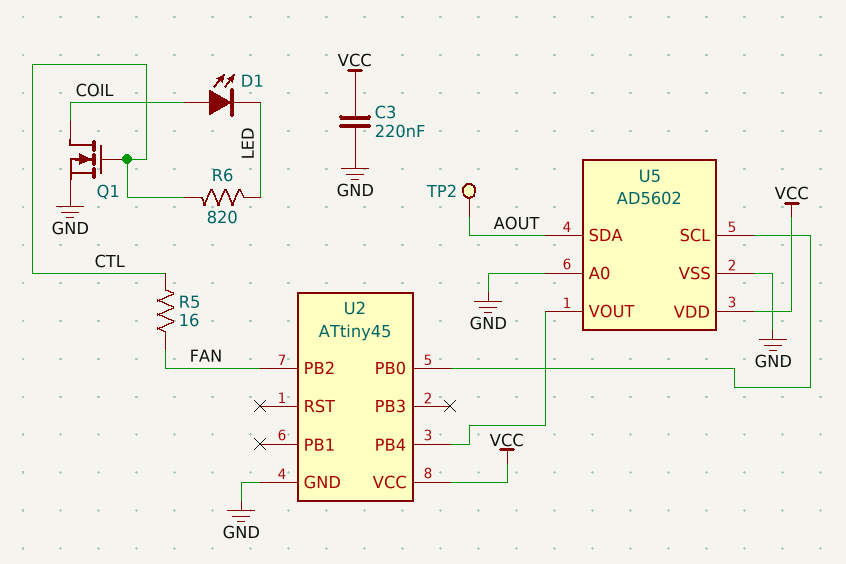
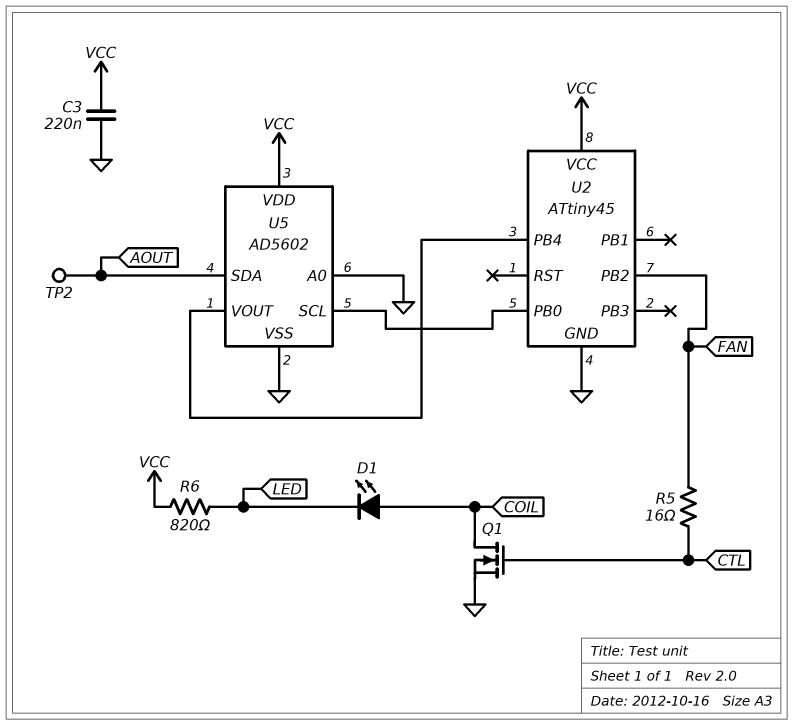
R6: 820 (CTL, LED) -> 820 (LED, VCC)

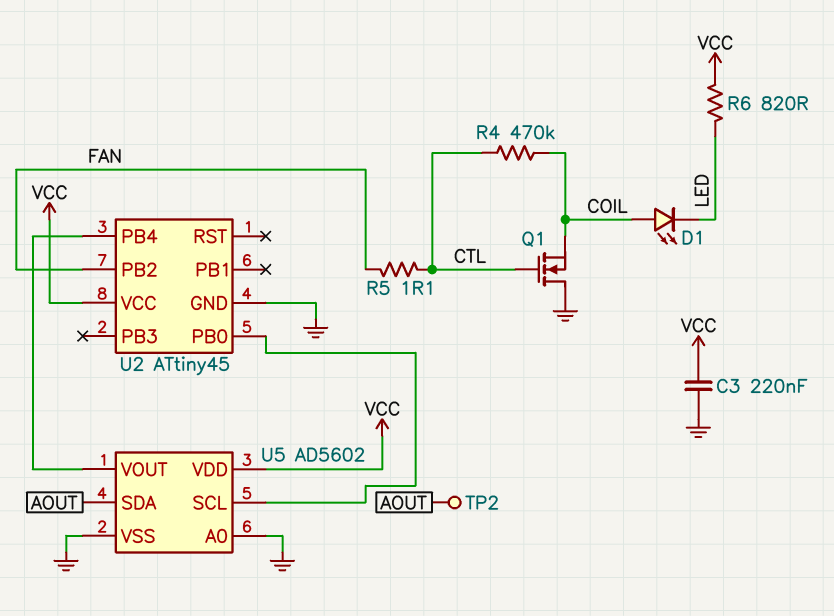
Q1: NMOS (G CTL, D COIL, S GND) -> NMOS (G CTL, D GND, S COIL)
R4: none -> 470k (COIL, CTL)
R5: 16 (CTL, FAN) -> 1.1 (CTL, FAN)

